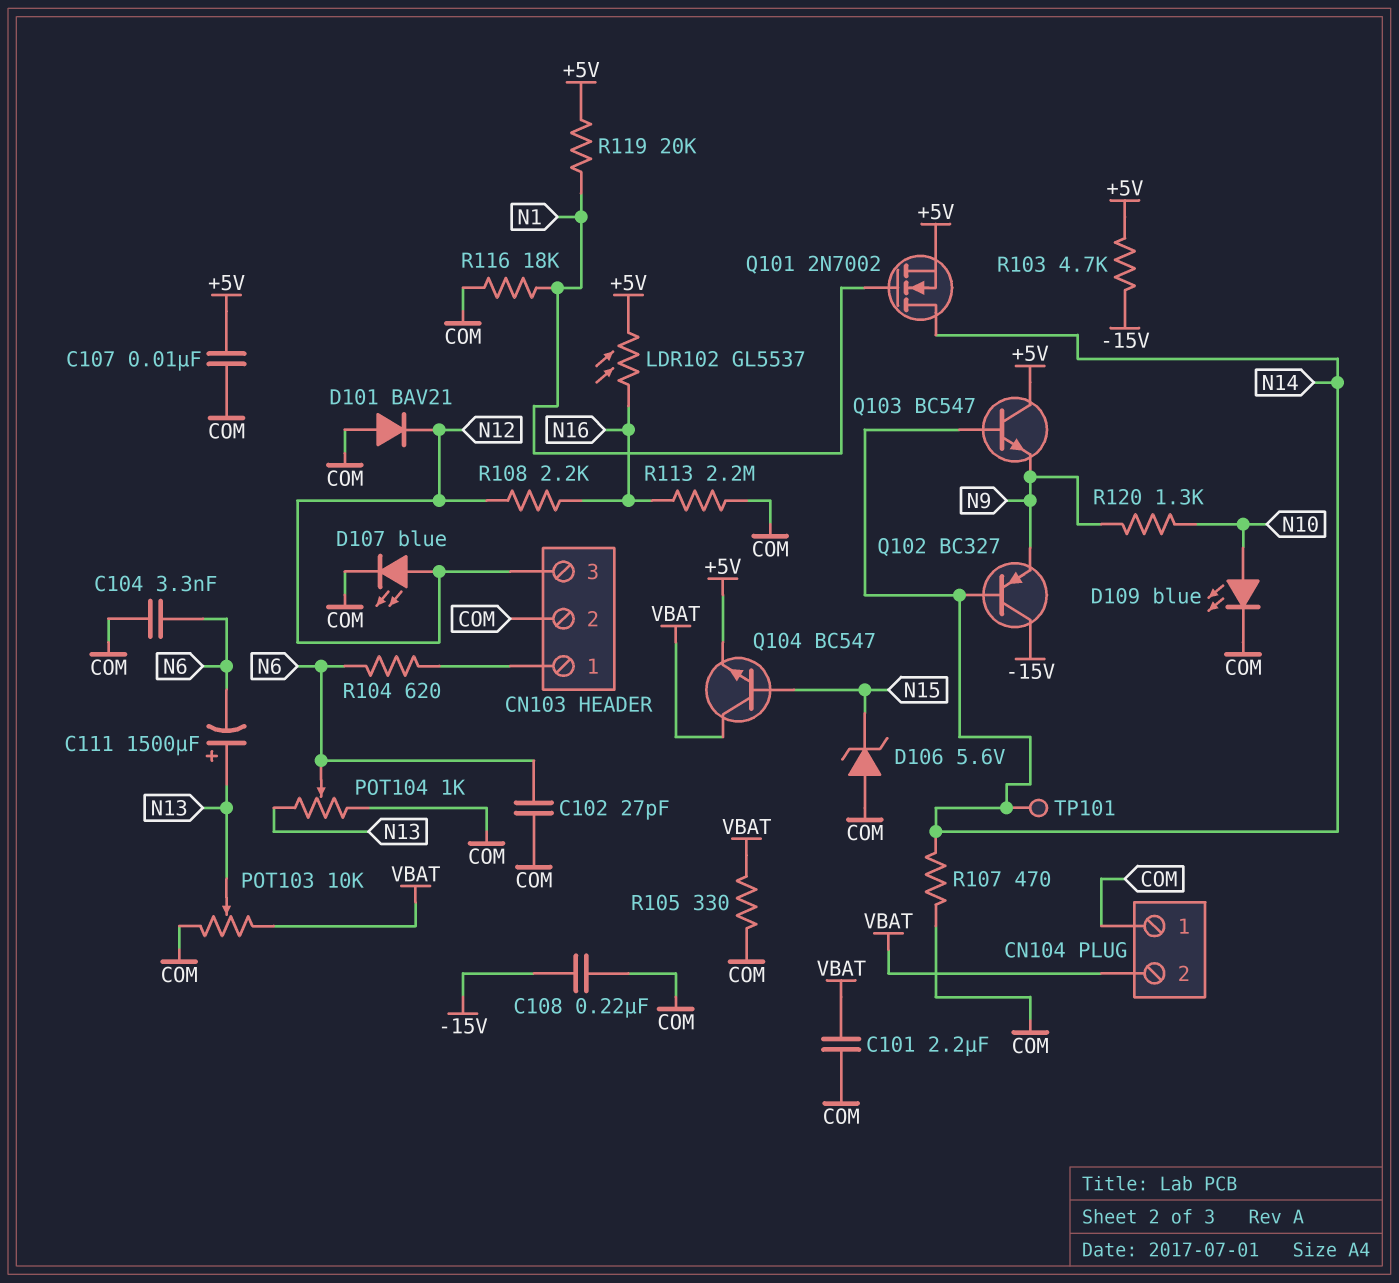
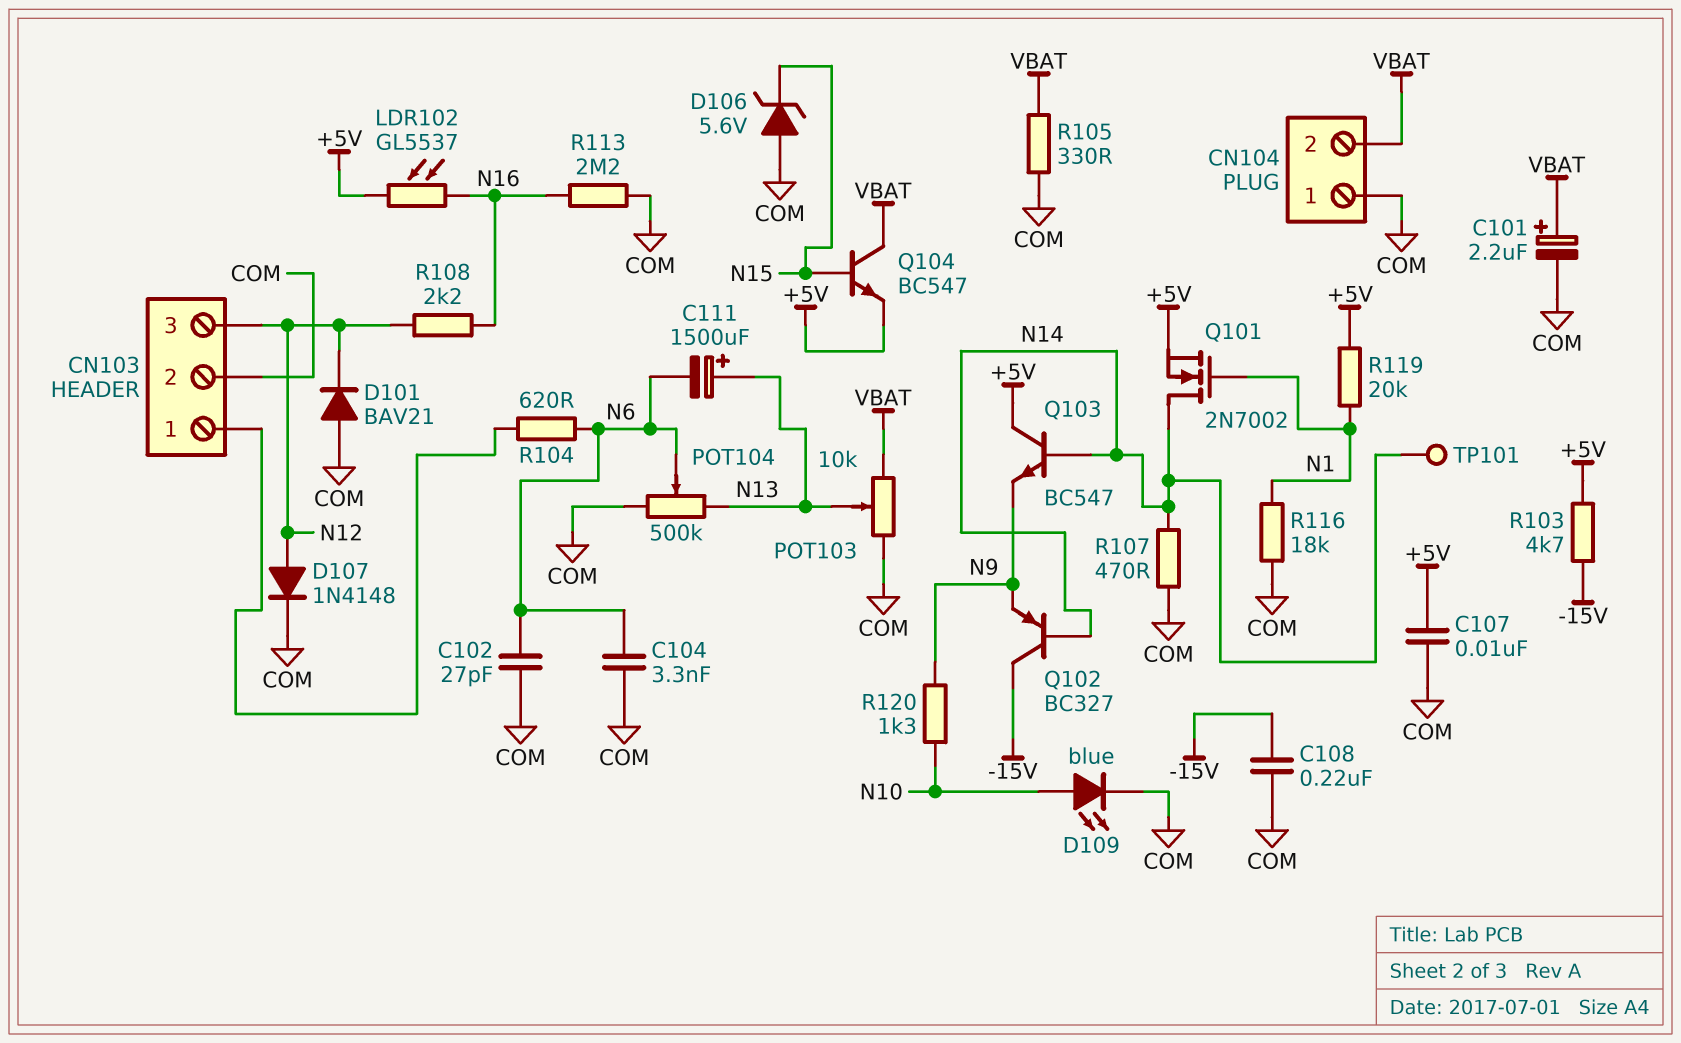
C101: 2.2uF (COM, VBAT) -> 2.2uF (plus VBAT, minus COM)
D107: LED blue (A N12, K COM) -> diode 1N4148 (A N12, K COM)
POT104: 1k (COM, N13, wiper N6) -> 500k (COM, N13, wiper N6)

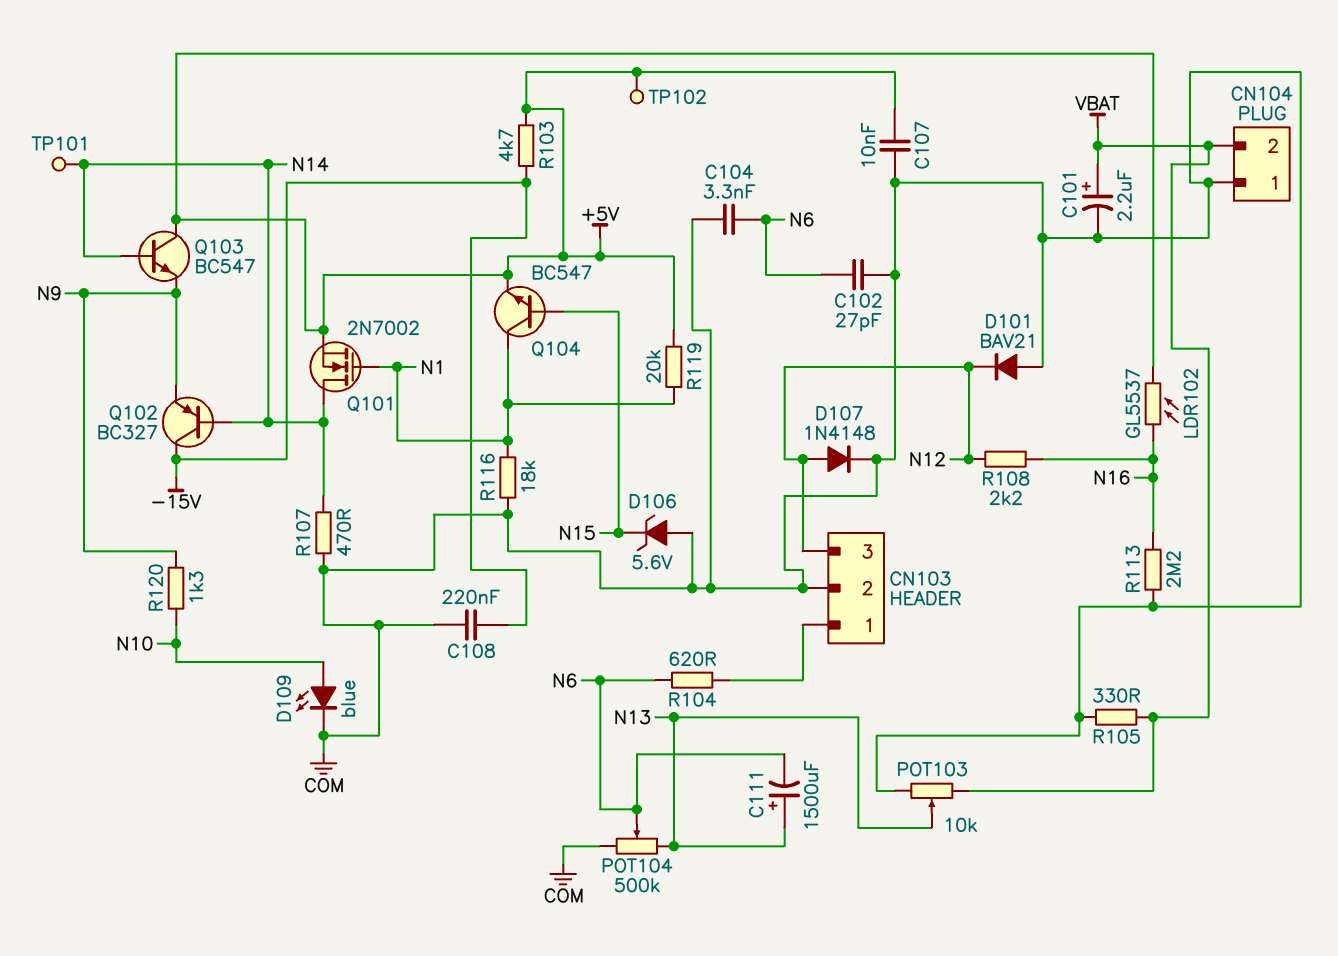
Q104: NPN BC547 (B N15, C VBAT, E +5V) -> NPN BC547 (B N15, C N1, E +5V)
TP102: none -> test point (+5V)

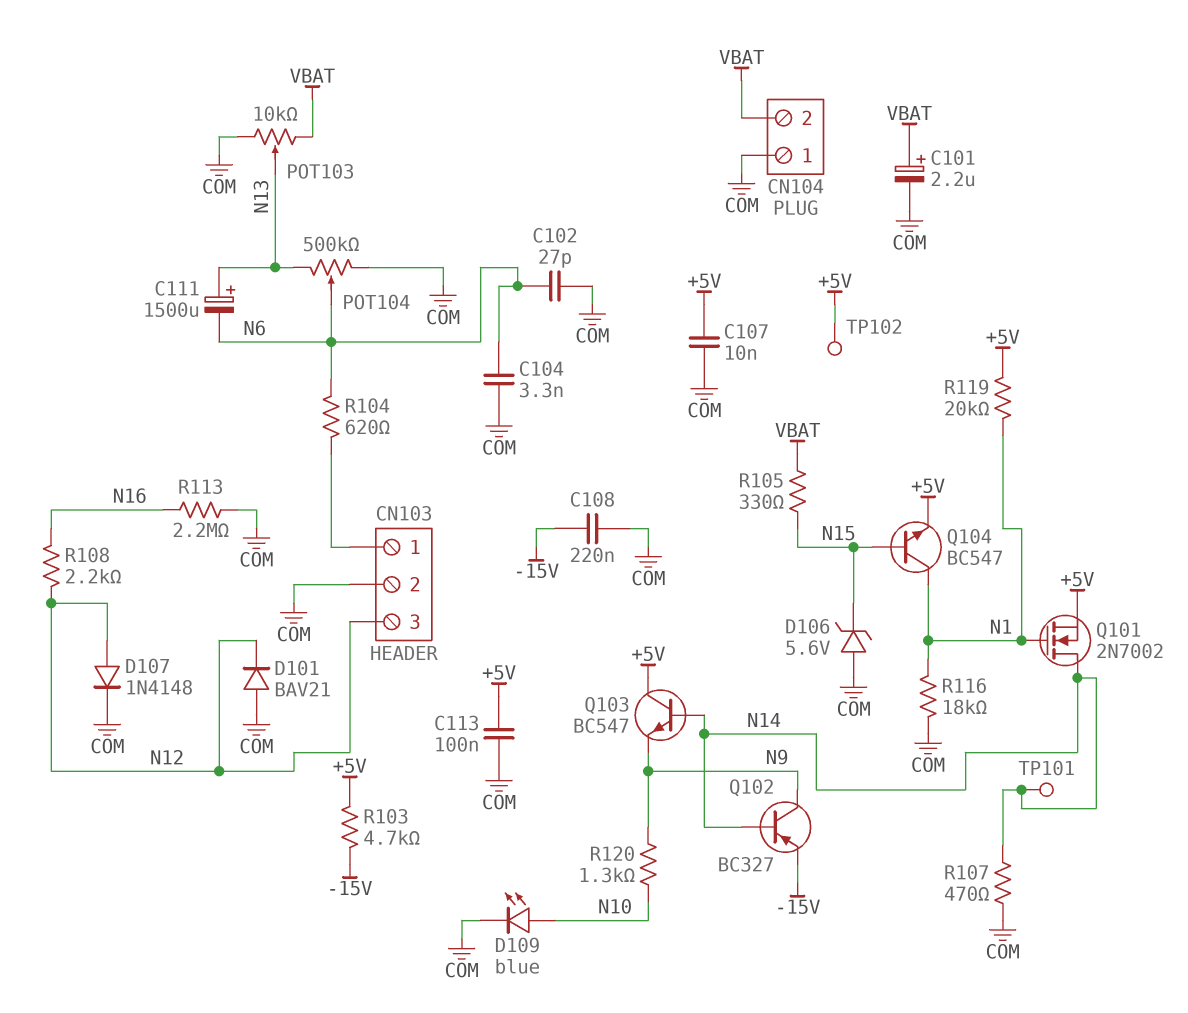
C113: none -> 100nF (+5V, COM)
LDR102: GL5537 (+5V, N16) -> none
Q102: PNP BC327 (B N14, C -15V, E N9) -> PNP BC327 (B N14, C N9, E -15V)
R105: 330 (COM, VBAT) -> 330 (N15, VBAT)

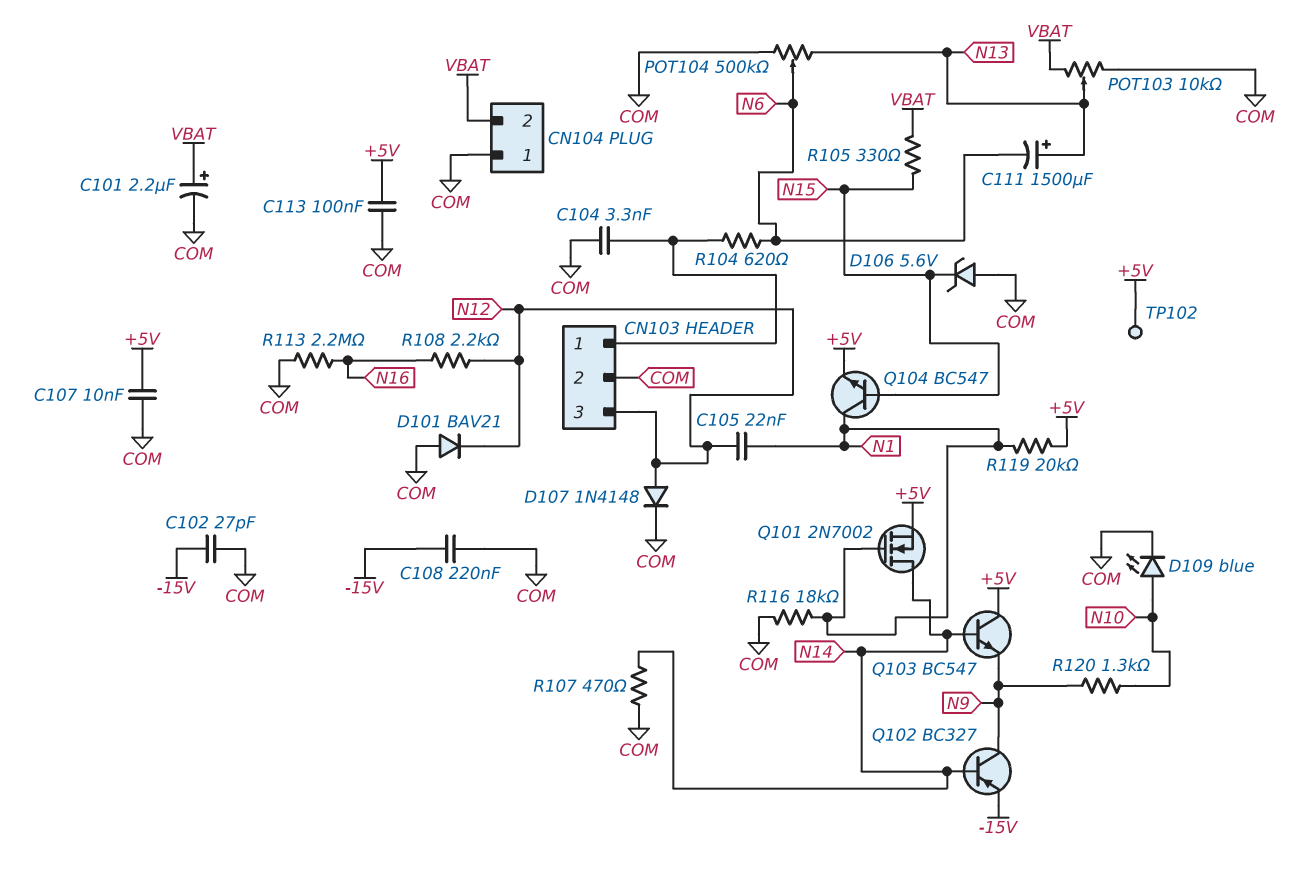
C102: 27pF (COM, N6) -> 27pF (-15V, COM)
C104: 3.3nF (COM, N6) -> 3.3nF (CN103/1, COM)
C105: none -> 22nF (N1, N12)
R103: 4.7k (+5V, -15V) -> none
TP101: test point (N14) -> none

